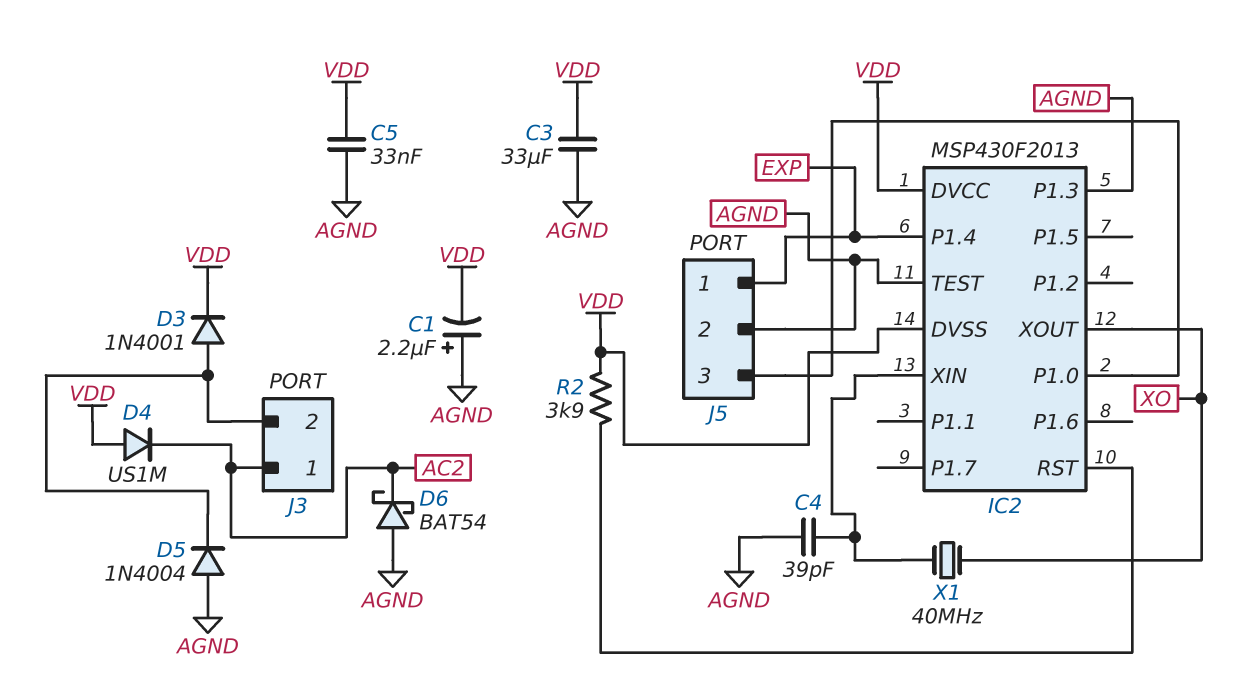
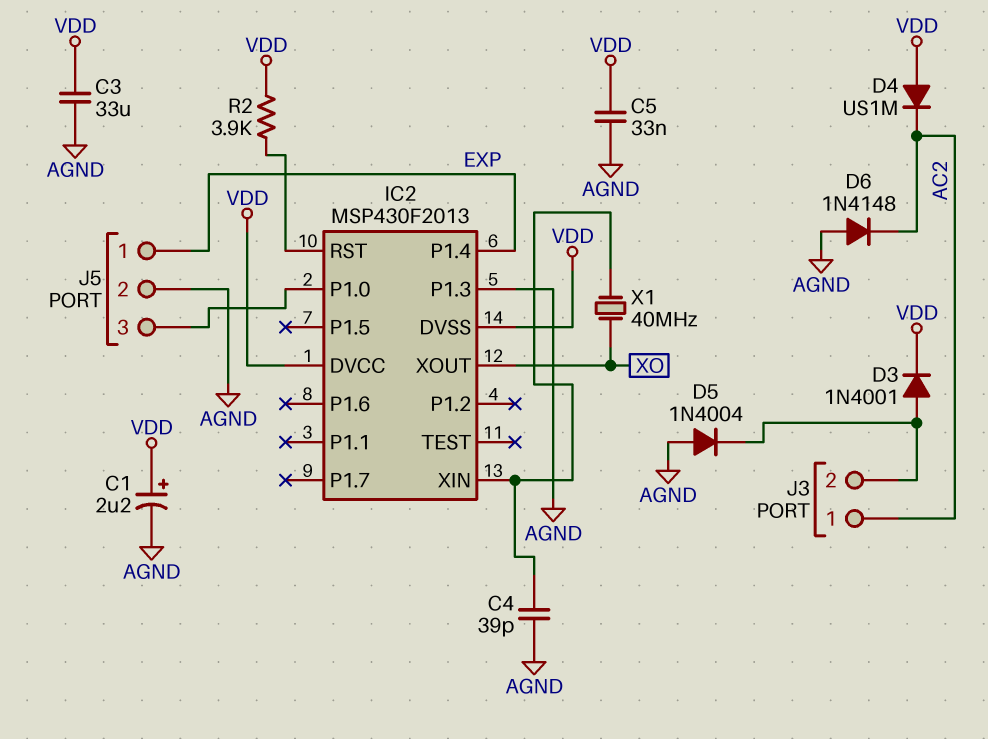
C1: 2.2uF (plus AGND, minus VDD) -> 2.2uF (plus VDD, minus AGND)
D6: schottky BAT54 (A AGND, K AC2) -> diode 1N4148 (A AGND, K AC2)
IC2 pin TEST: AGND -> none

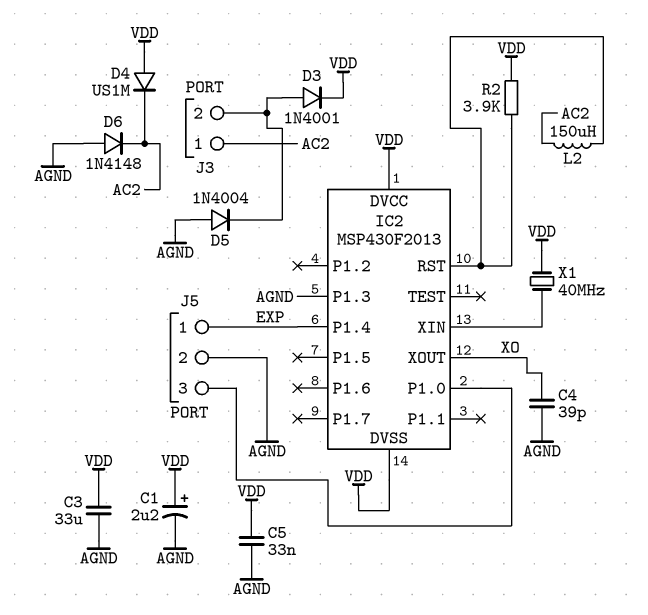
C4: 39pF (AGND, IC2/XIN) -> 39pF (AGND, XO)
L2: none -> 150uH (AC2, IC2/RST)
X1: 40MHz (IC2/XIN, XO) -> 40MHz (IC2/XIN, VDD)

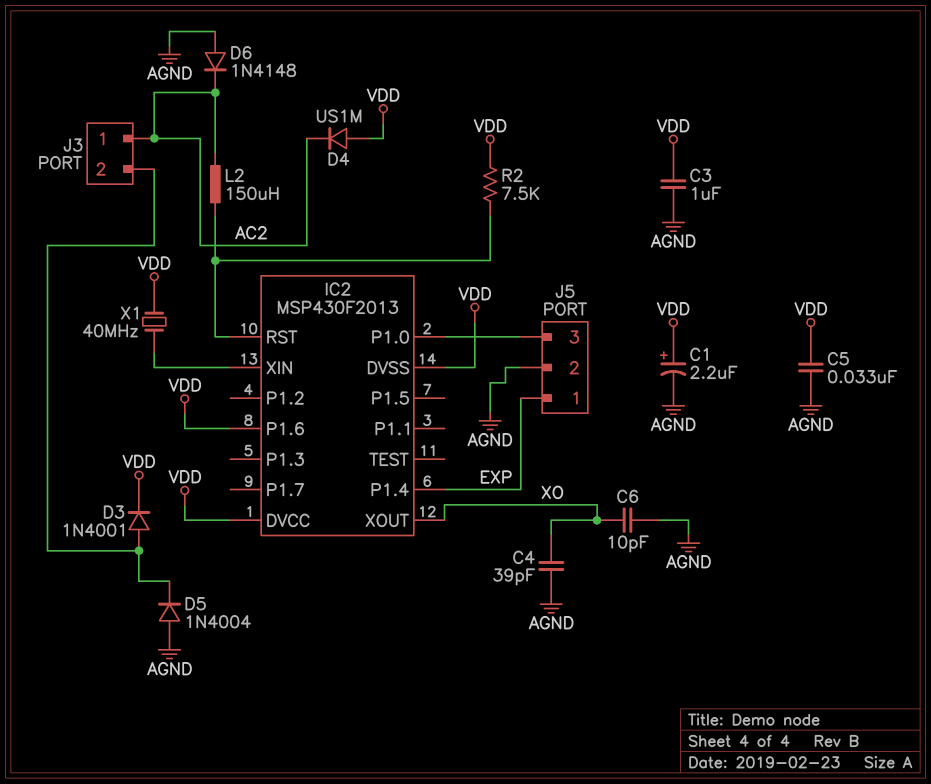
C3: 33uF (AGND, VDD) -> 1uF (AGND, VDD)
C6: none -> 10pF (AGND, XO)
IC2 pin P1.3: AGND -> none
IC2 pin P1.6: none -> VDD
R2: 3.9k (IC2/RST, VDD) -> 7.5k (IC2/RST, VDD)

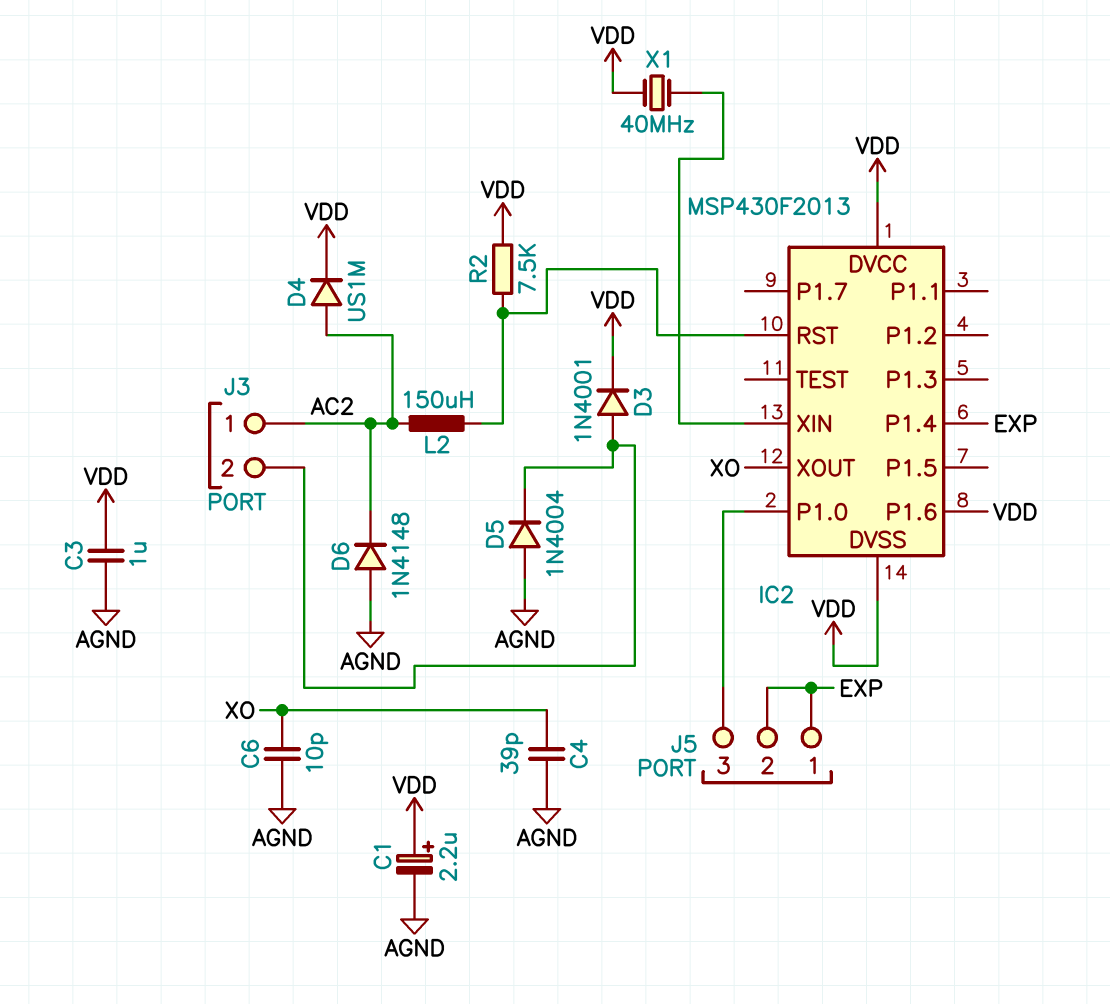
C5: 33nF (AGND, VDD) -> none
D4: diode US1M (A VDD, K AC2) -> diode US1M (A AC2, K VDD)
J5 pin 2: AGND -> EXP

